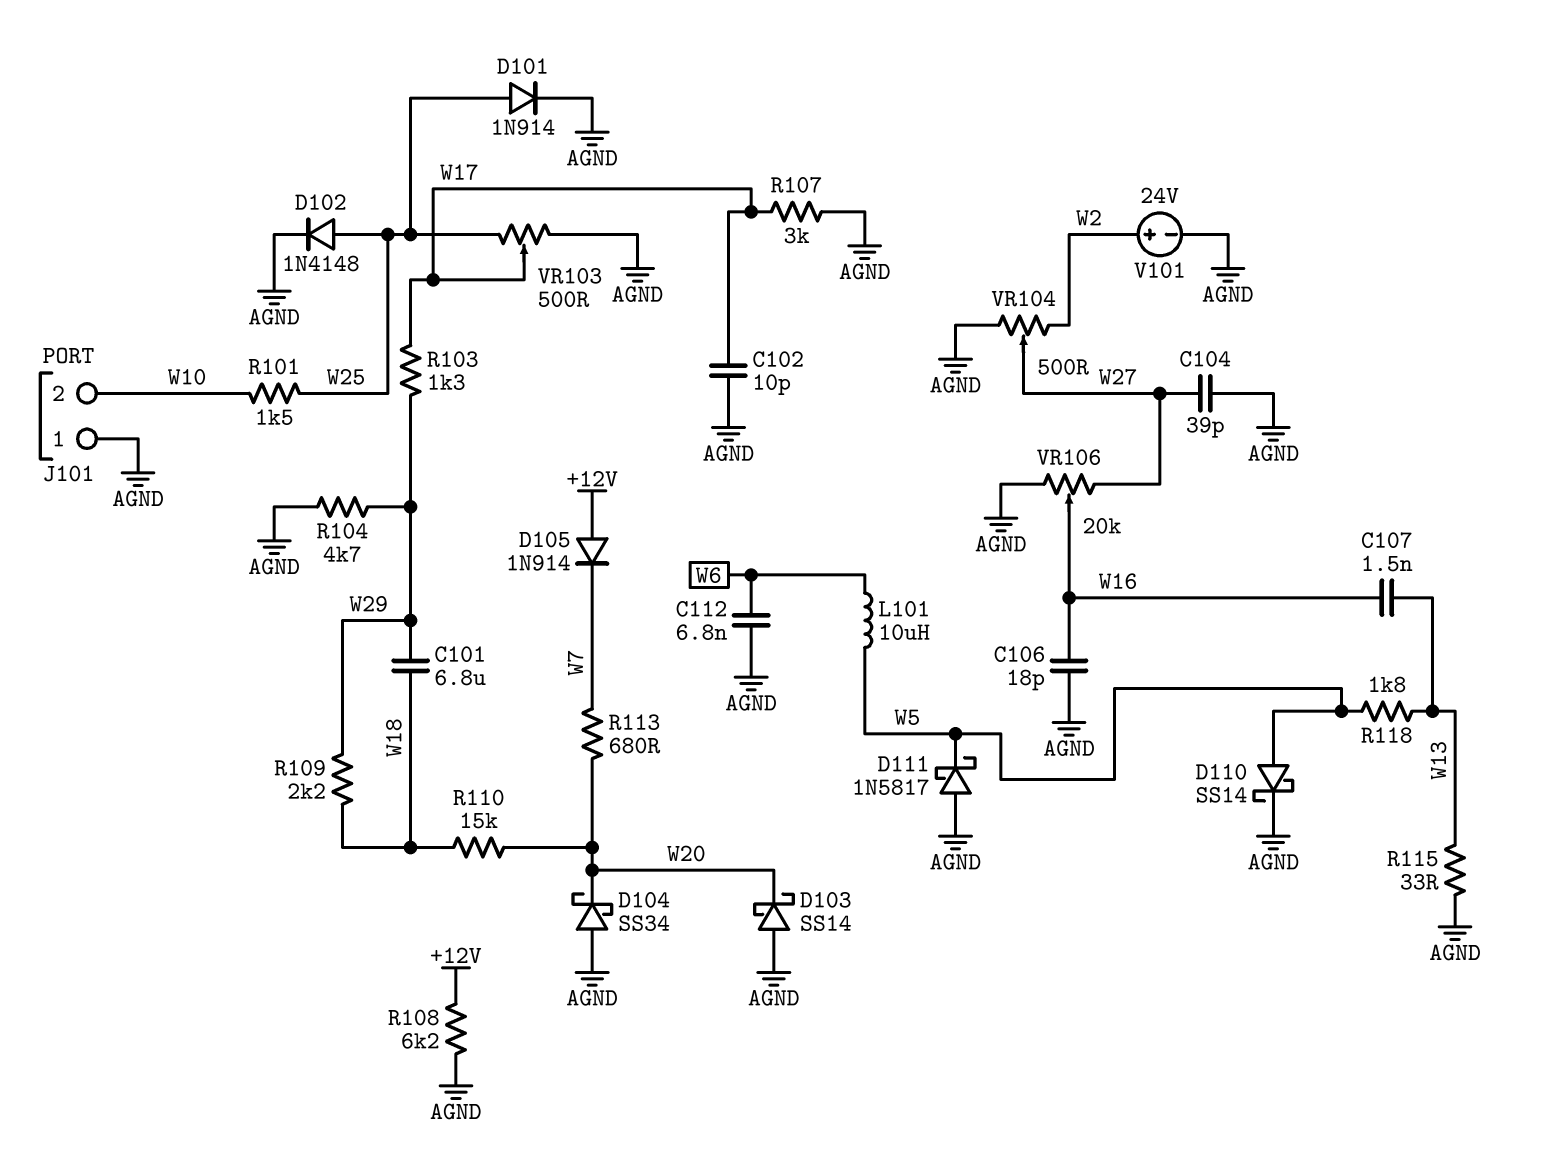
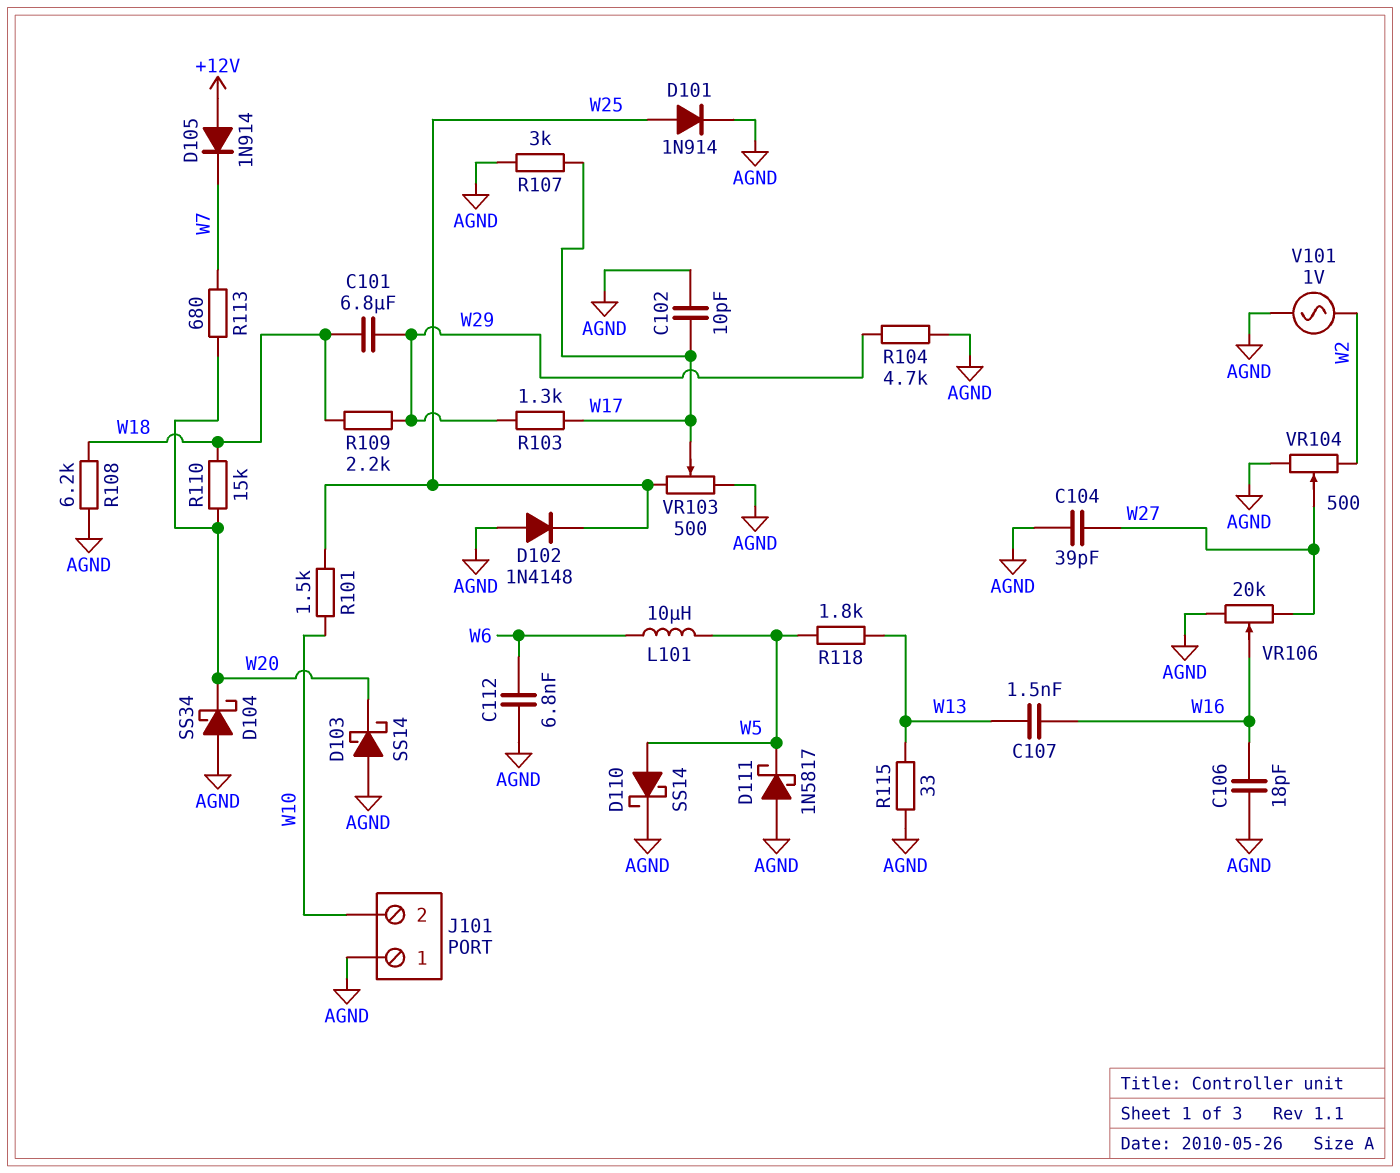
D102: diode 1N4148 (A W25, K AGND) -> diode 1N4148 (A AGND, K W25)
R108: 6.2k (+12V, AGND) -> 6.2k (AGND, W18)
V101: 24V (plus W2, minus AGND) -> AC 1V (AGND, W2)

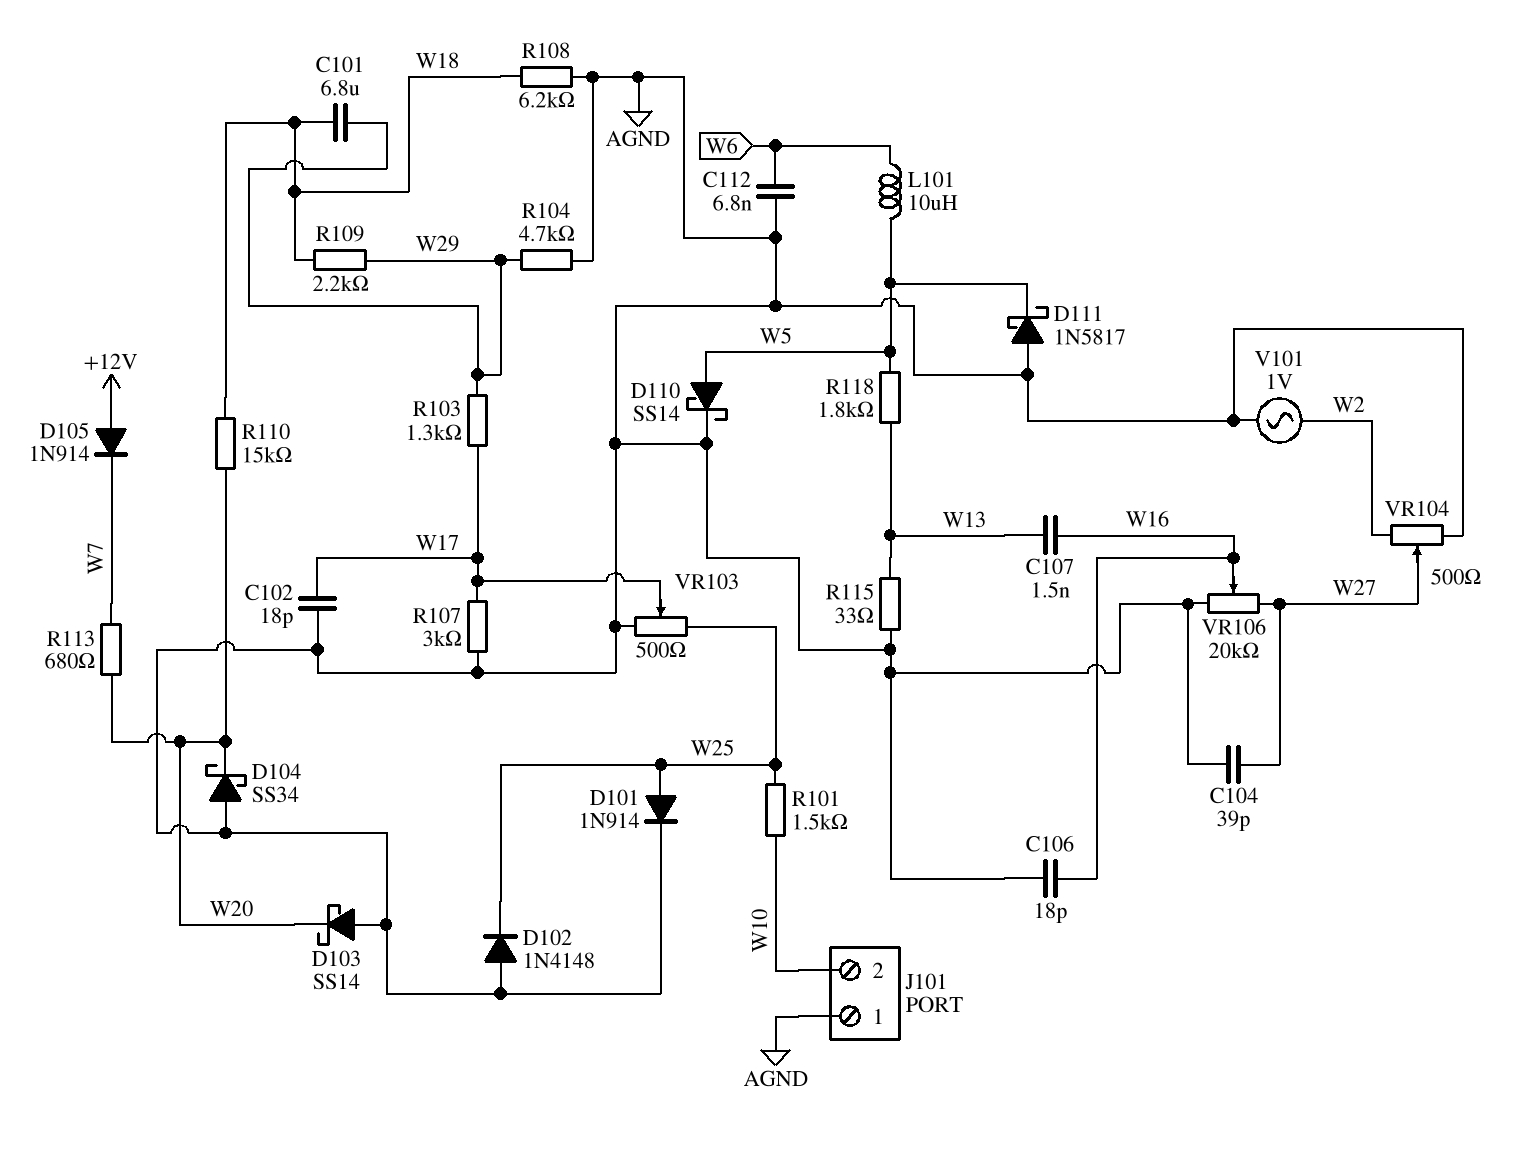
C102: 10pF (AGND, W17) -> 18pF (AGND, W17)

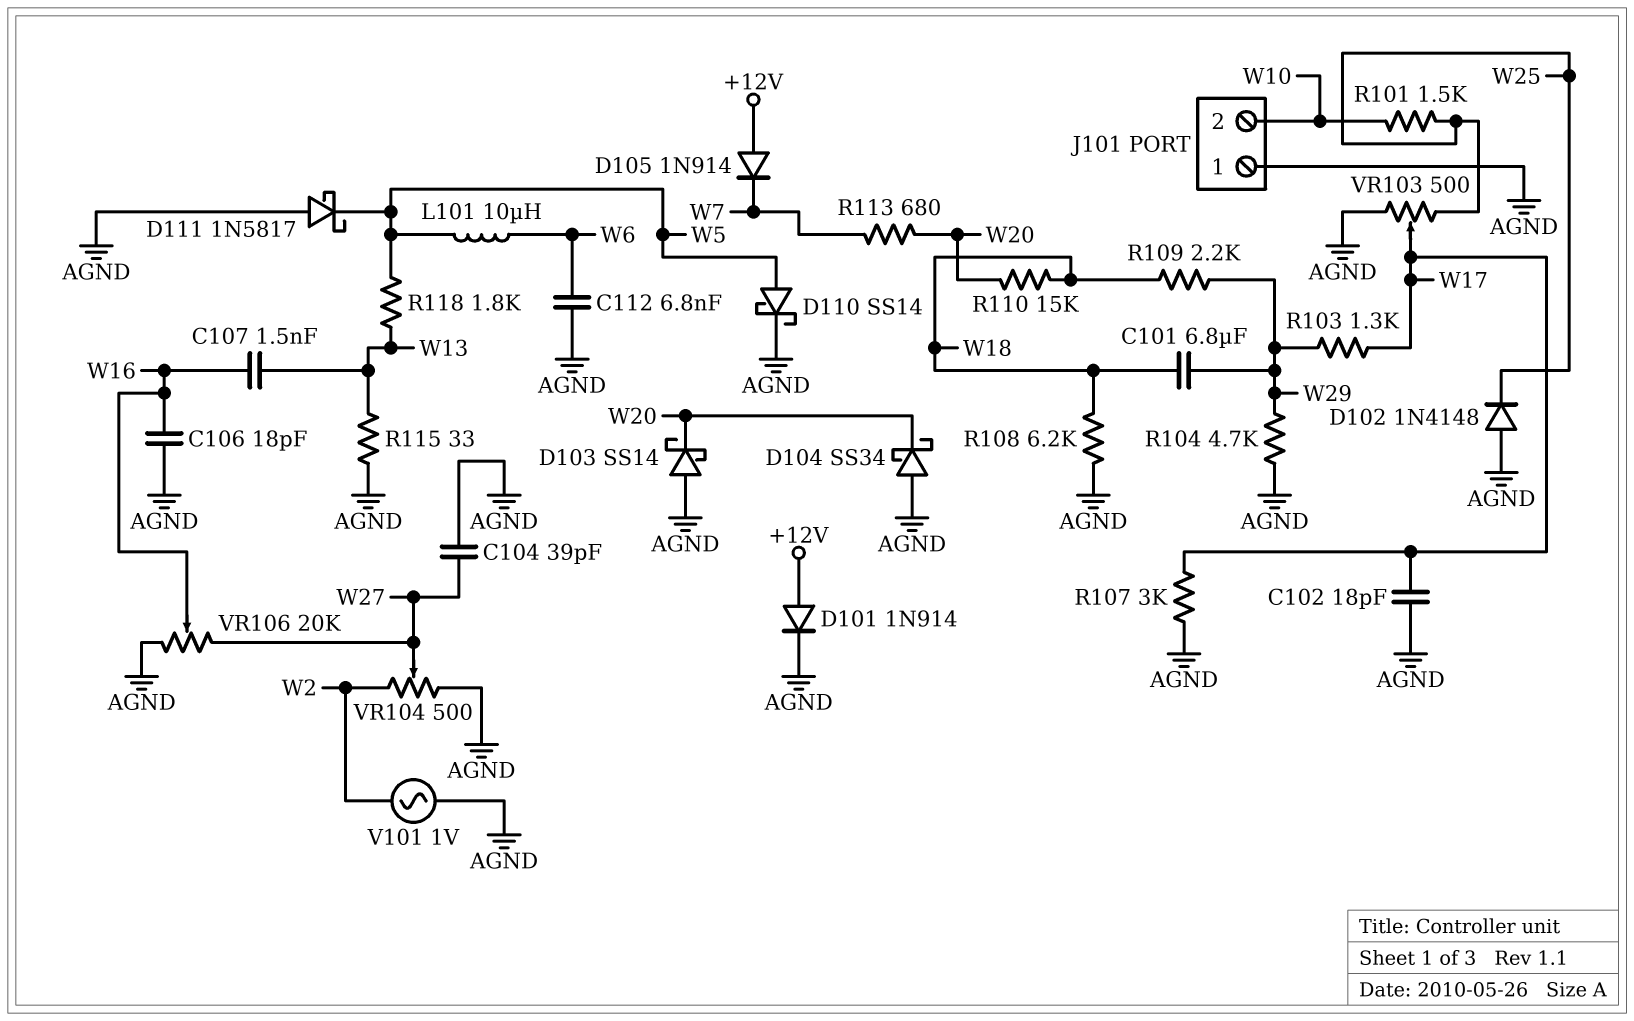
D101: diode 1N914 (A W25, K AGND) -> diode 1N914 (A +12V, K AGND)

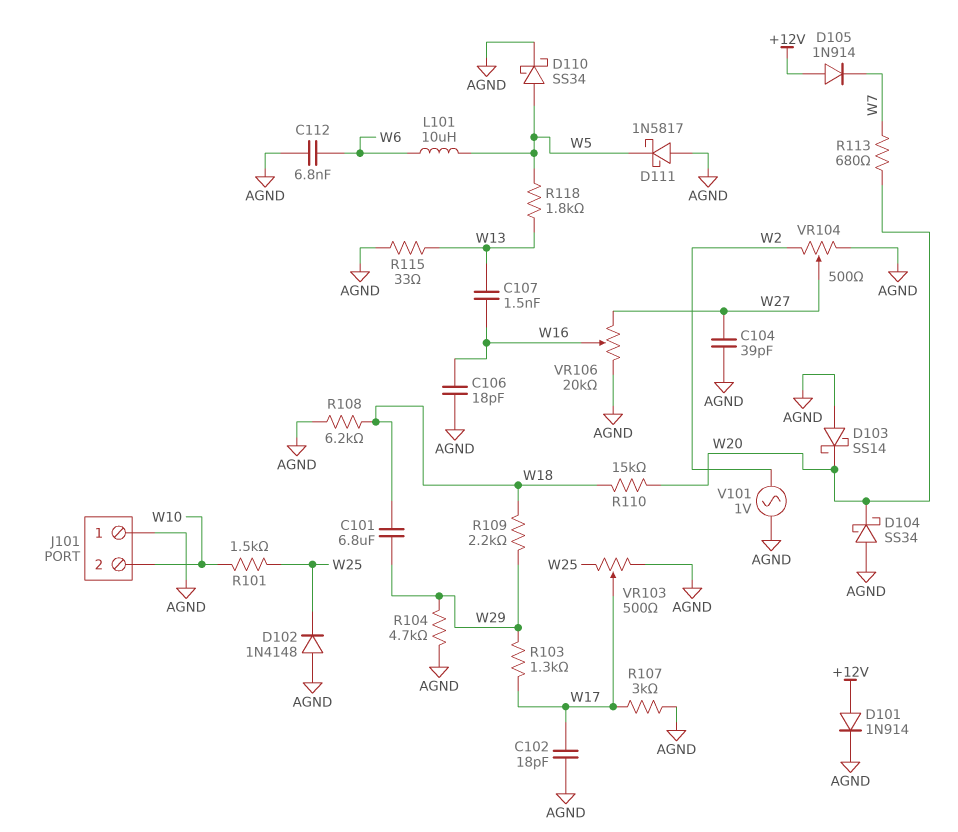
D110: schottky SS14 (A W5, K AGND) -> schottky SS34 (A W5, K AGND)

